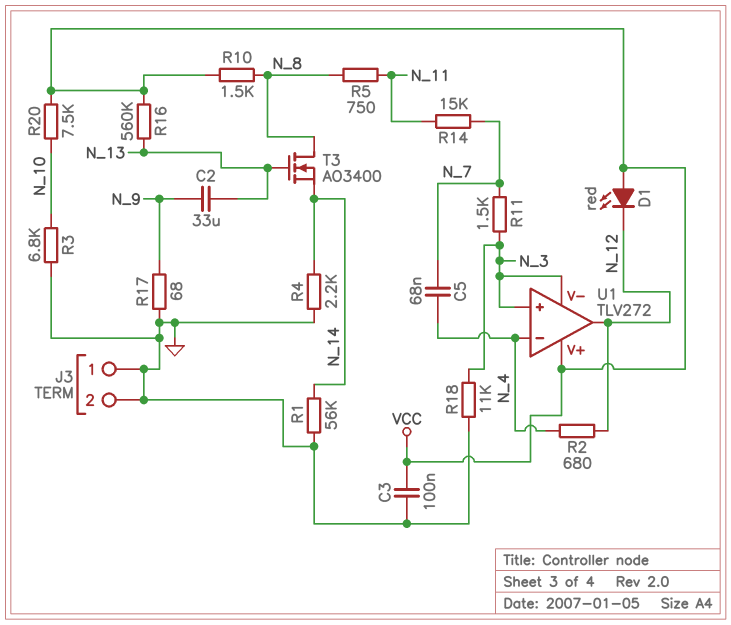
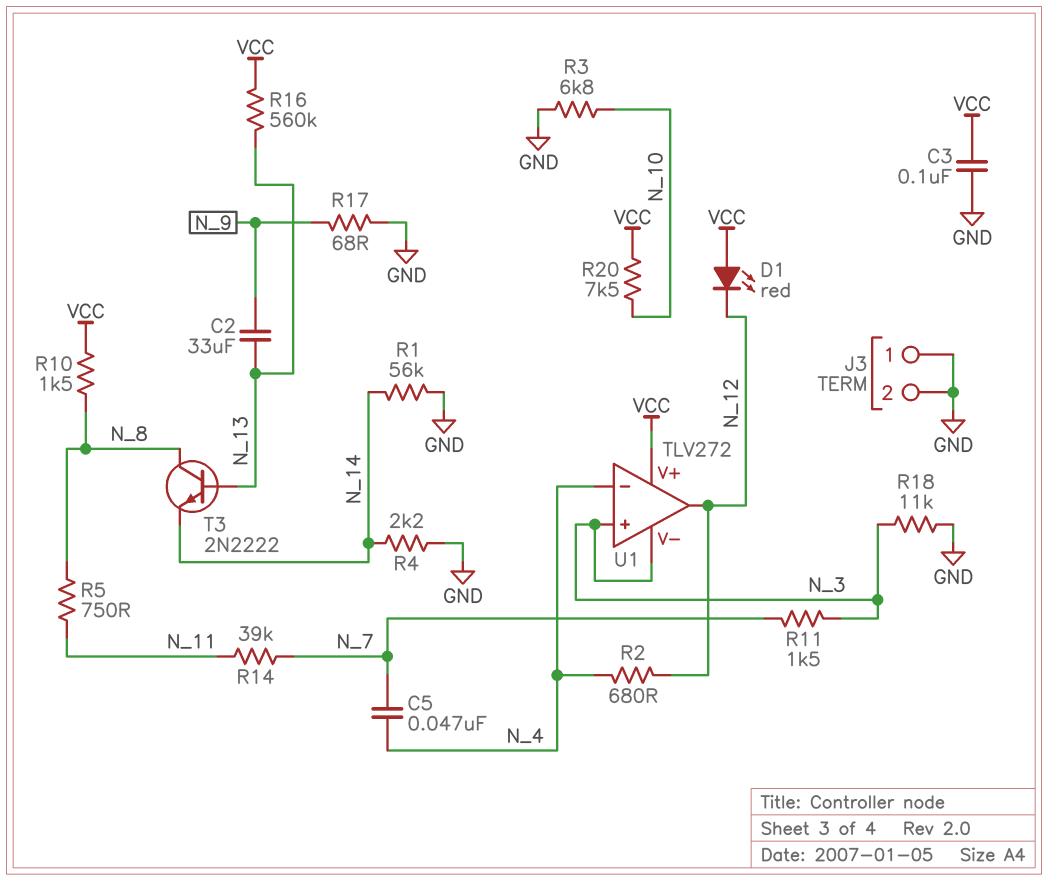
C5: 68nF (N_4, N_7) -> 47nF (N_4, N_7)
R14: 15k (N_7, N_11) -> 39k (N_7, N_11)
T3: NMOS AO3400 (G N_13, D N_8, S N_14) -> NPN 2N2222 (B N_13, C N_8, E N_14)

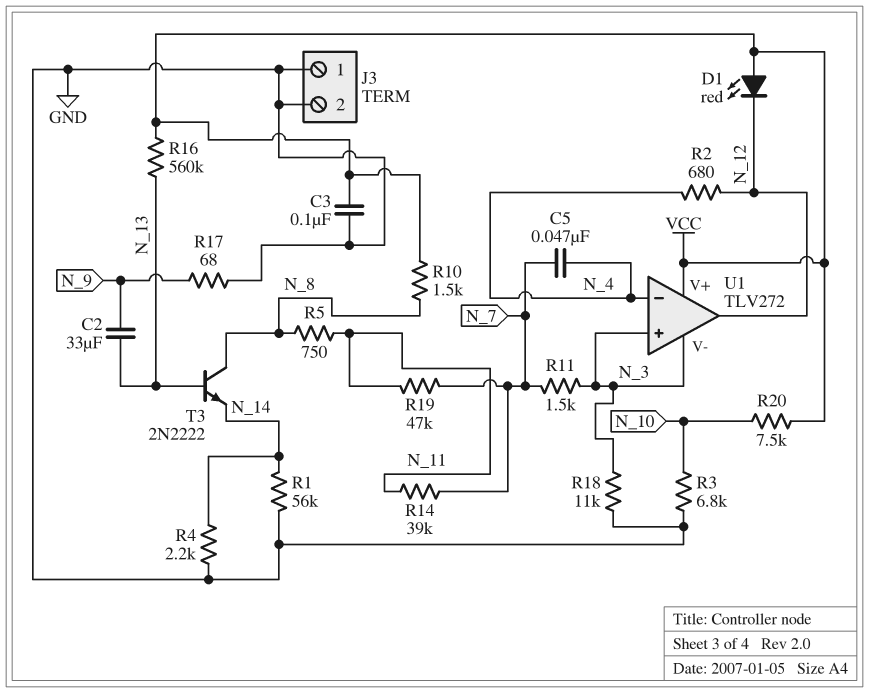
R19: none -> 47k (N_7, N_11)

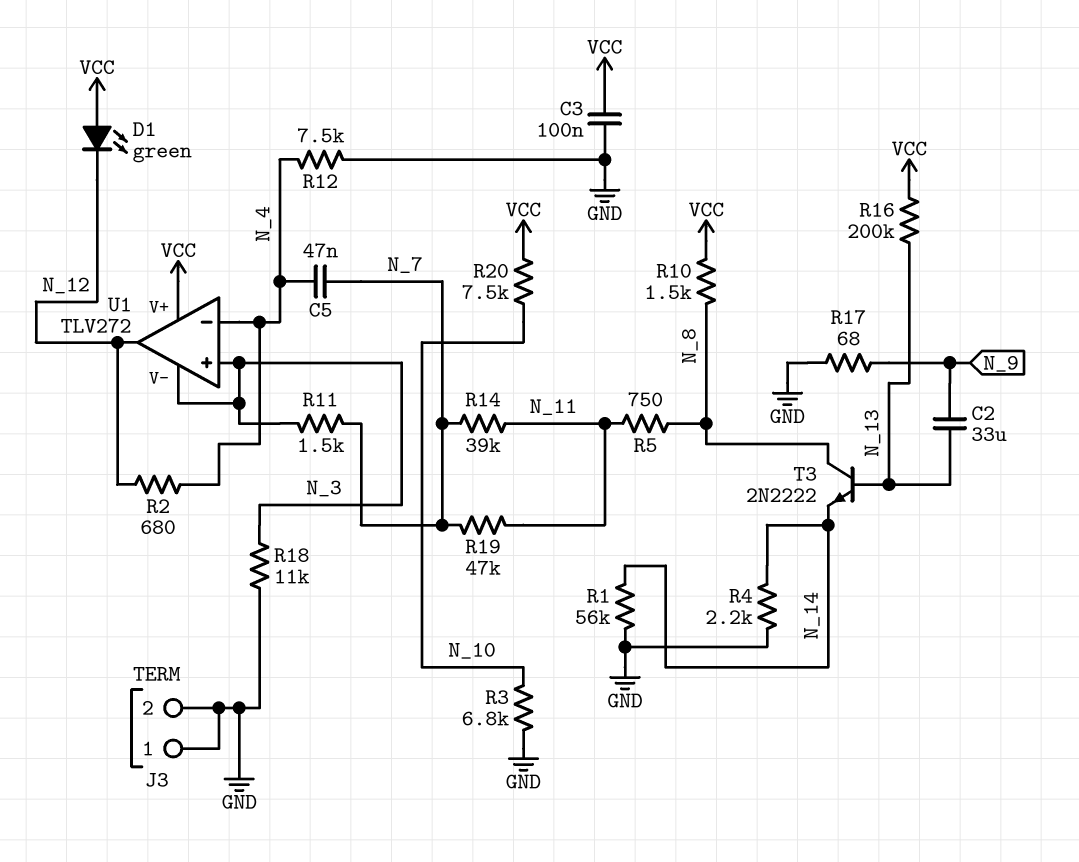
D1: LED red (A VCC, K N_12) -> LED green (A VCC, K N_12)
R12: none -> 7.5k (GND, N_4)
R16: 560k (N_13, VCC) -> 200k (N_13, VCC)

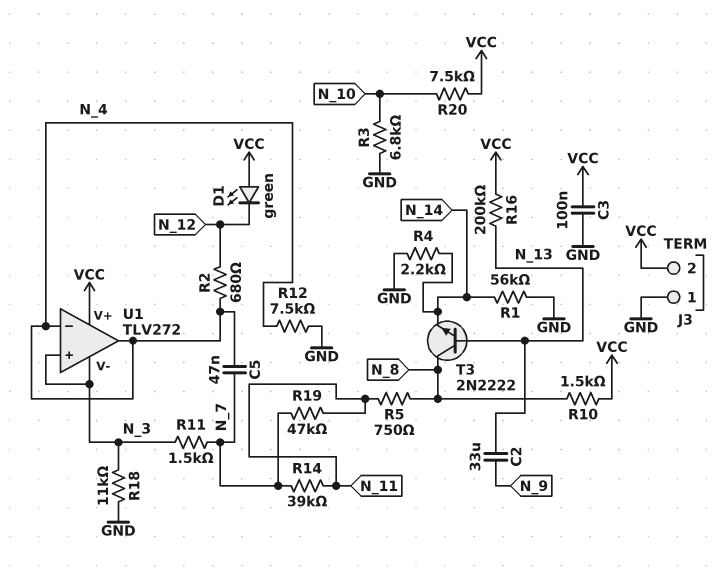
J3 pin 2: GND -> VCC
R17: 68 (GND, N_9) -> none
U1 pin out: N_12 -> N_4

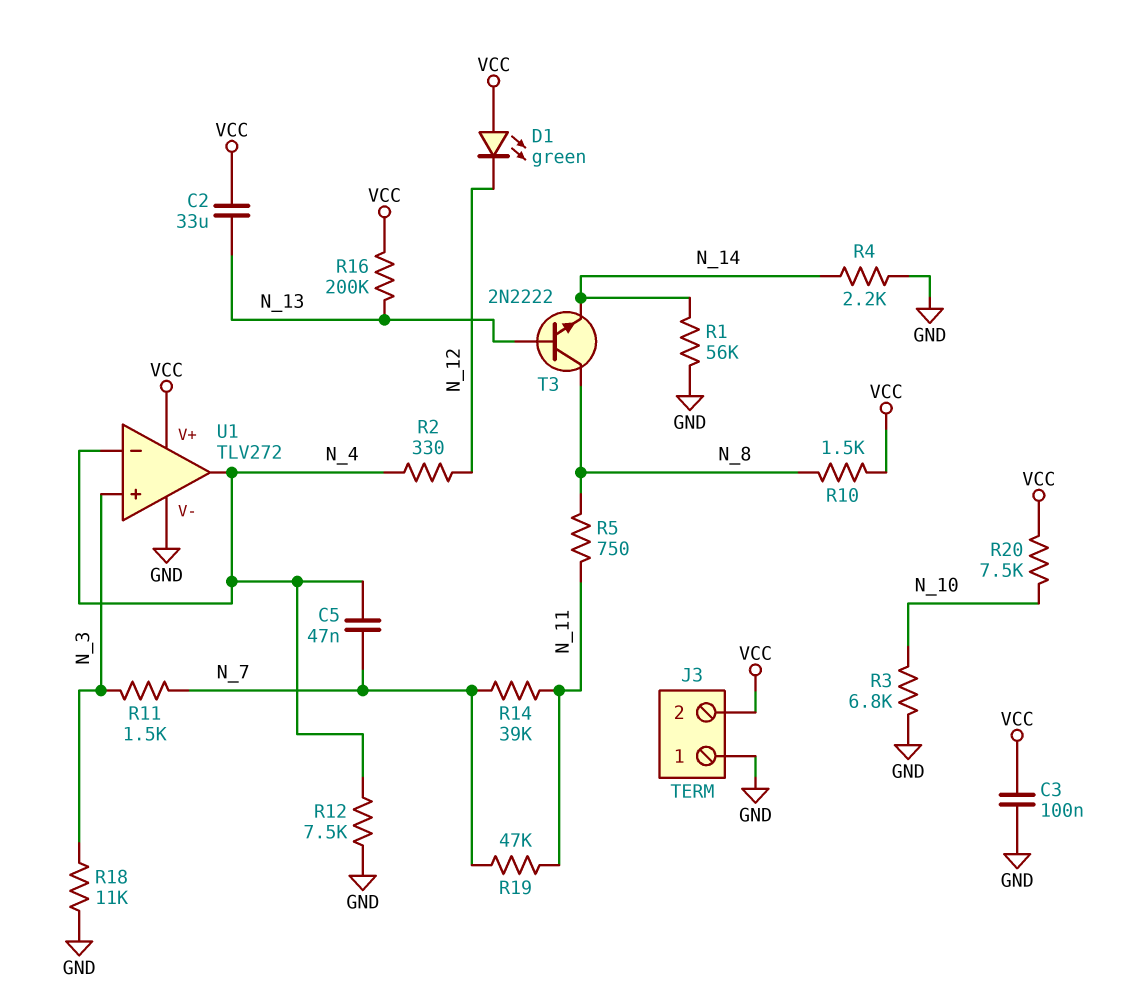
C2: 33uF (N_9, N_13) -> 33uF (N_13, VCC)
R2: 680 (N_4, N_12) -> 330 (N_4, N_12)
U1 pin V-: N_3 -> GND

